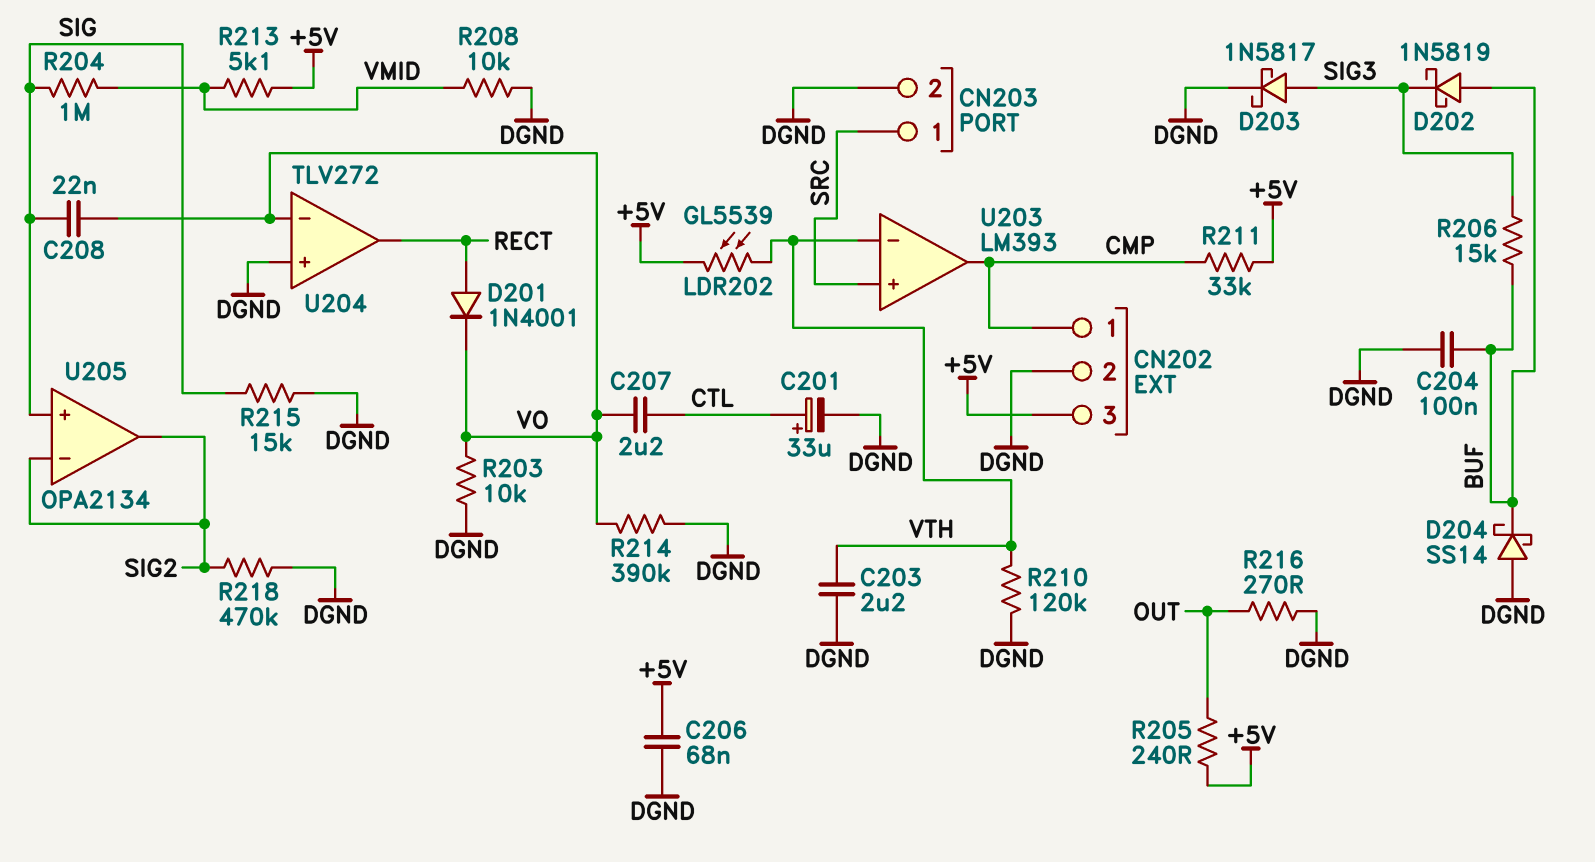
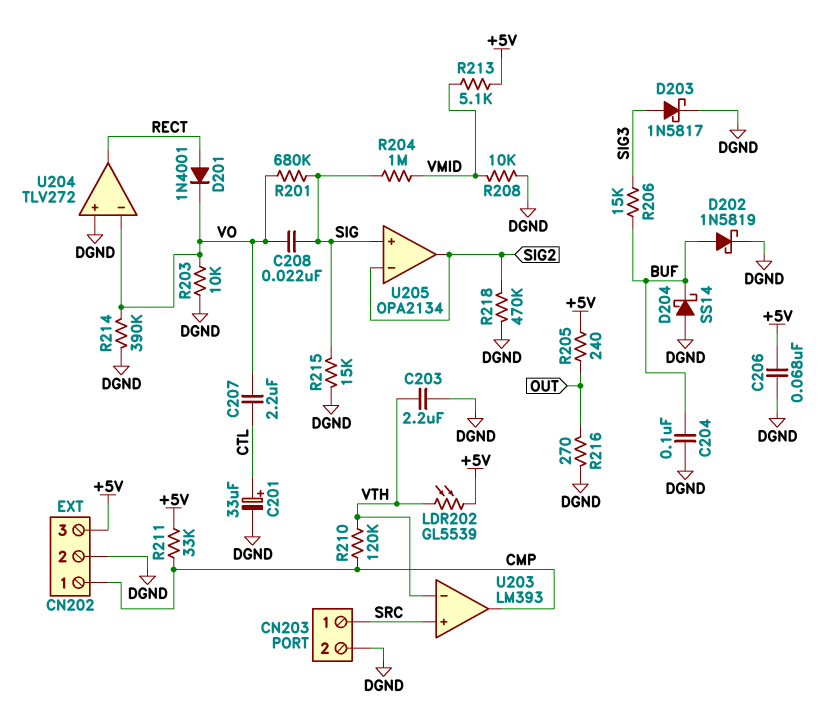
D202: schottky 1N5819 (A BUF, K SIG3) -> schottky 1N5819 (A BUF, K DGND)
R201: none -> 680k (SIG, VO)
R210: 120k (DGND, VTH) -> 120k (CMP, VTH)

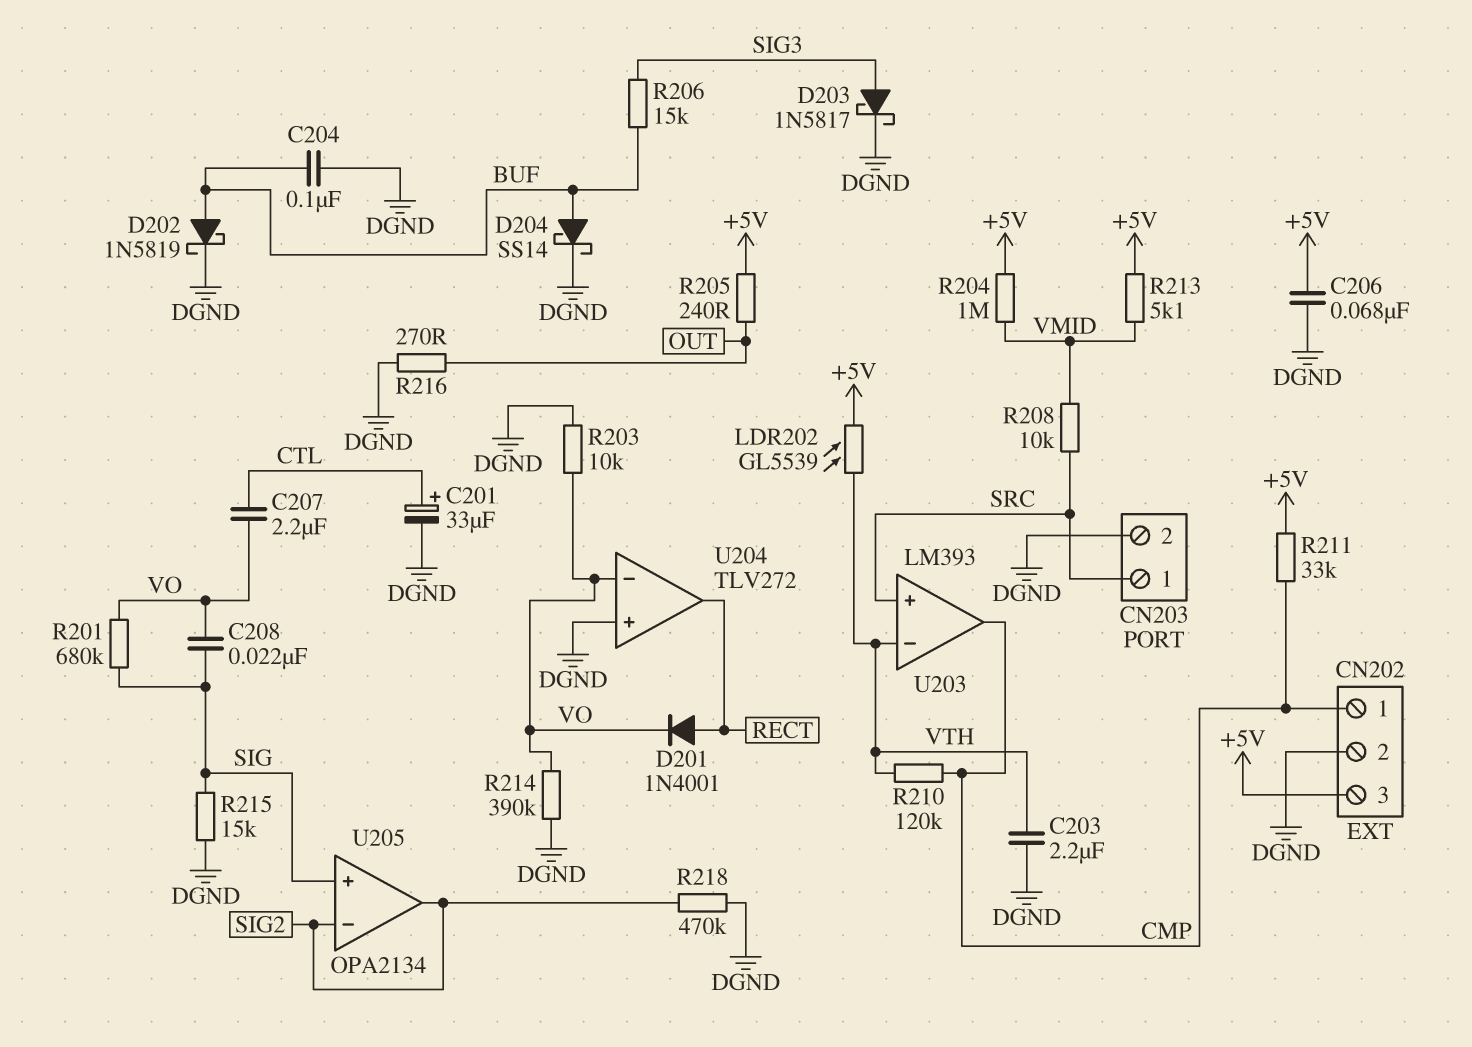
D204: schottky SS14 (A DGND, K BUF) -> schottky SS14 (A BUF, K DGND)
R204: 1M (SIG, VMID) -> 1M (+5V, VMID)
R208: 10k (DGND, VMID) -> 10k (SRC, VMID)

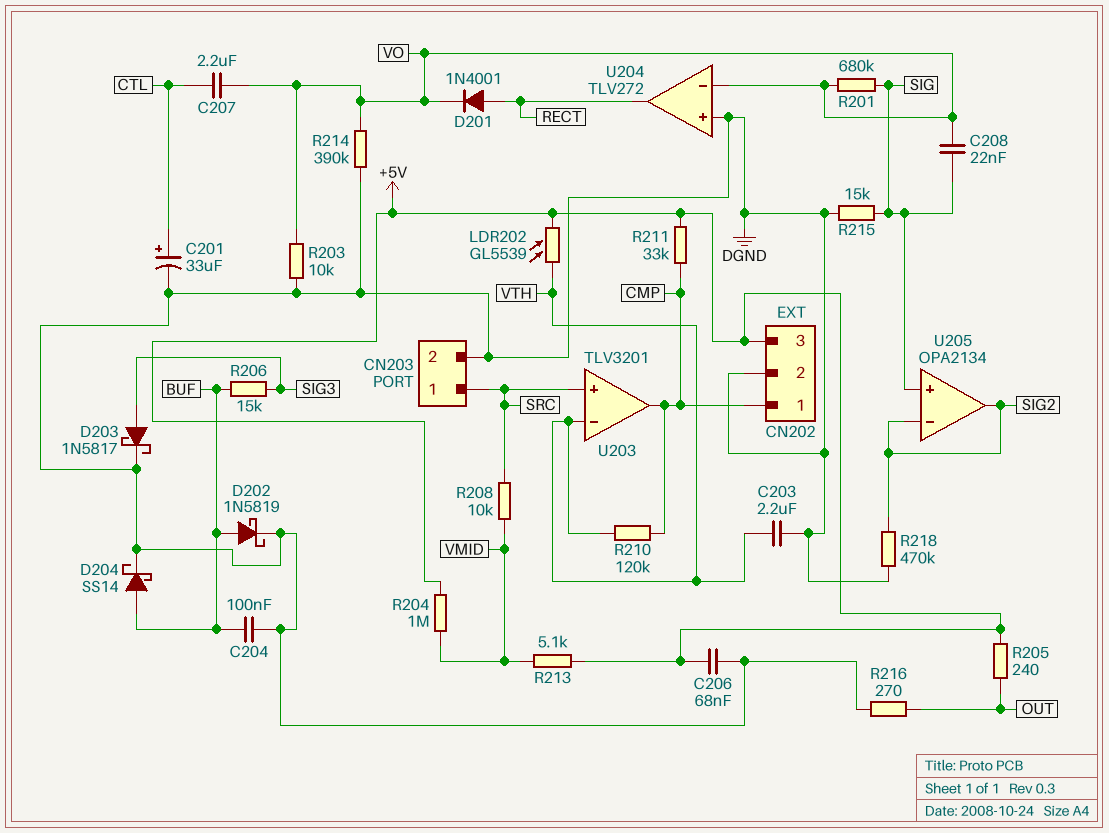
U203: LM393 -> TLV3201

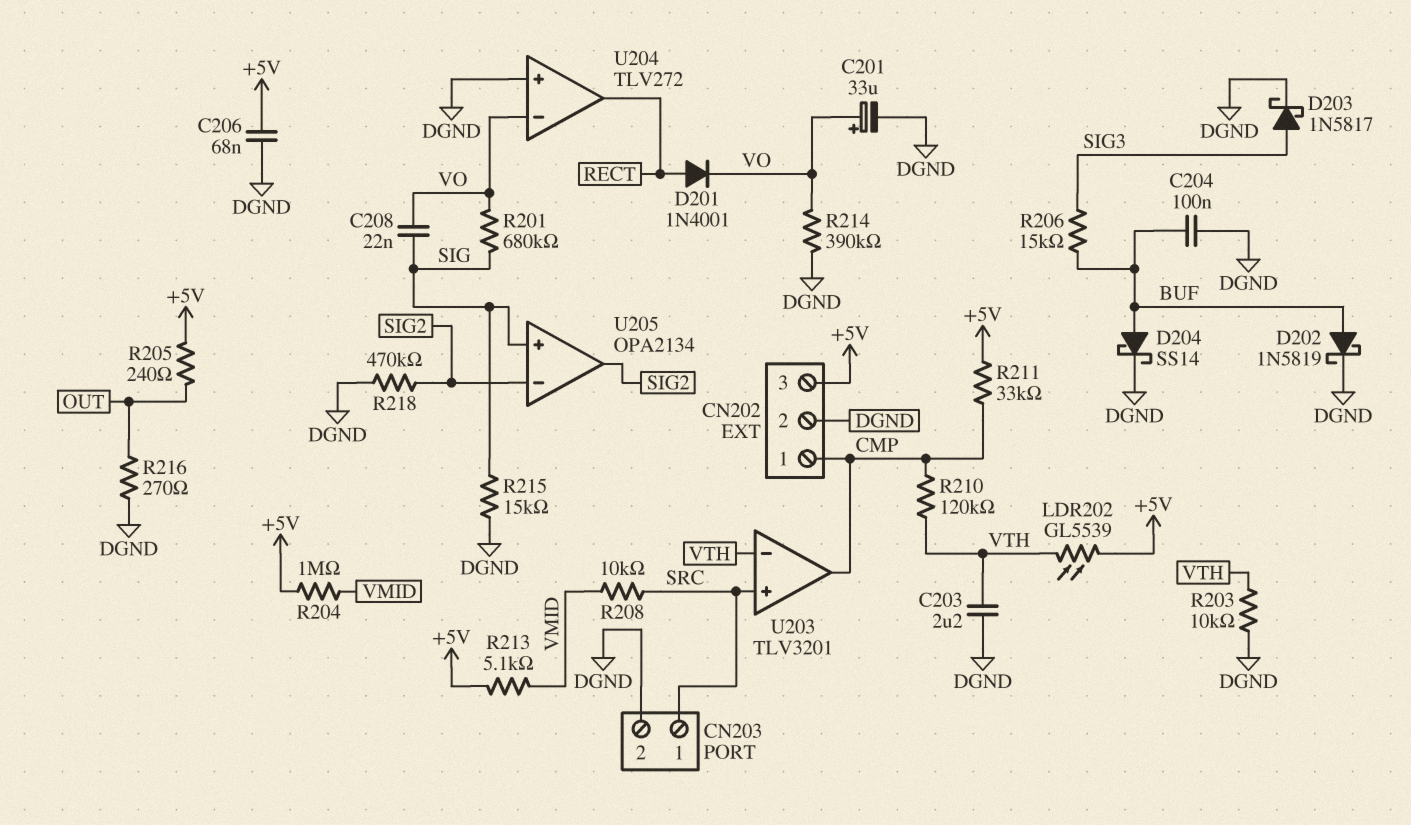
C201: 33uF (plus CTL, minus DGND) -> 33uF (plus VO, minus DGND)
C207: 2.2uF (CTL, VO) -> none
R203: 10k (DGND, VO) -> 10k (DGND, VTH)

